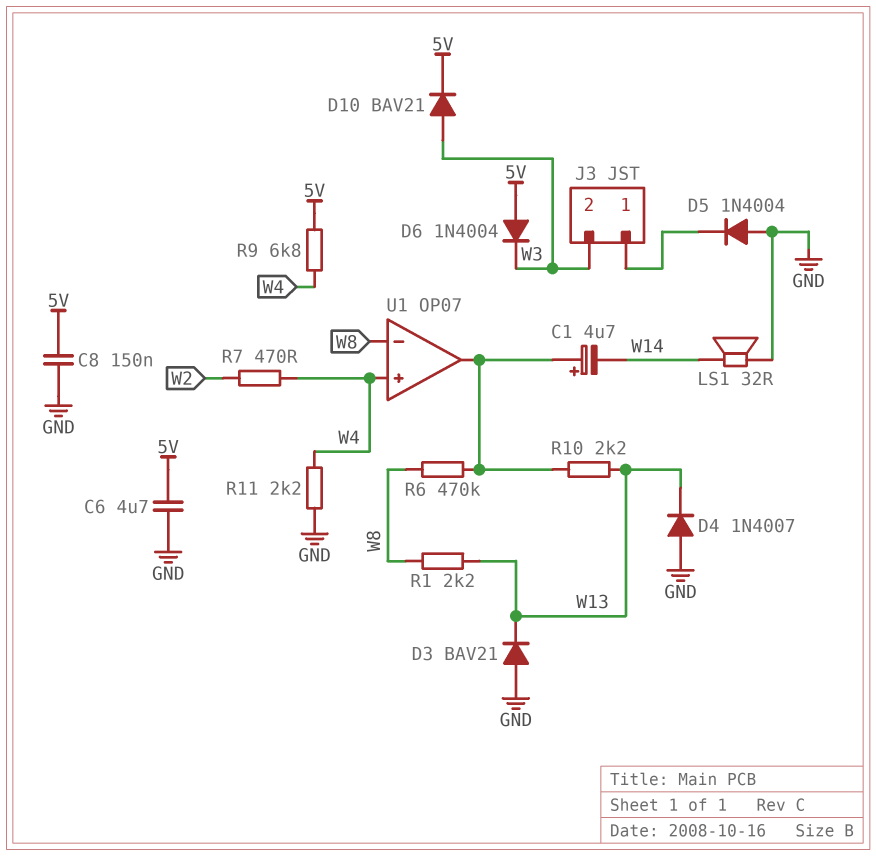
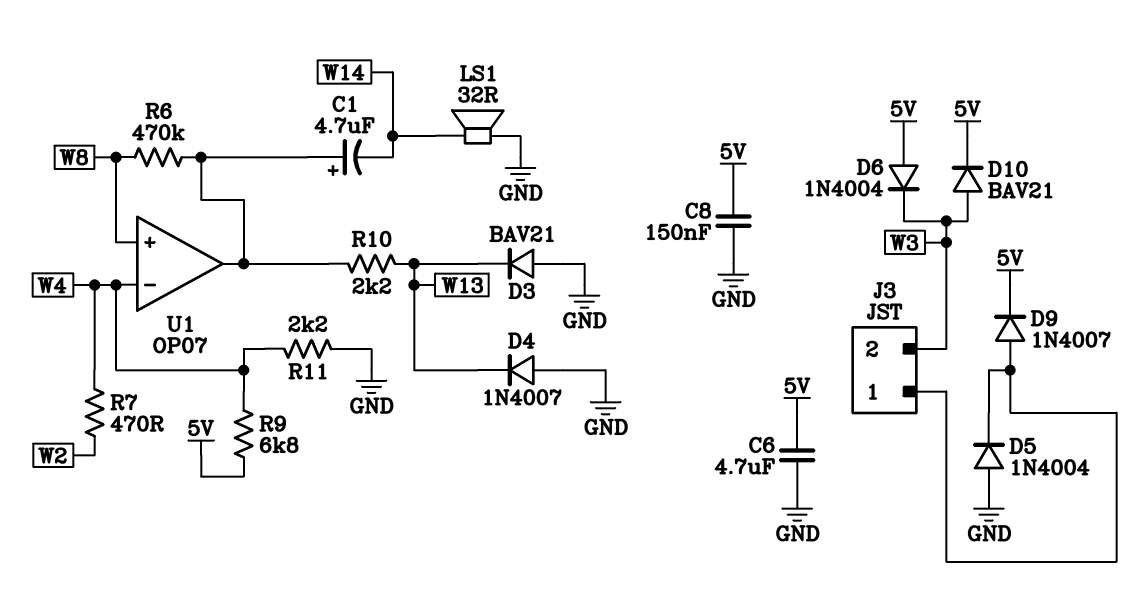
D9: none -> diode 1N4007 (A J3/1, K 5V)
R1: 2.2k (W8, W13) -> none
U1 pin in+: W4 -> W8
U1 pin in-: W8 -> W4

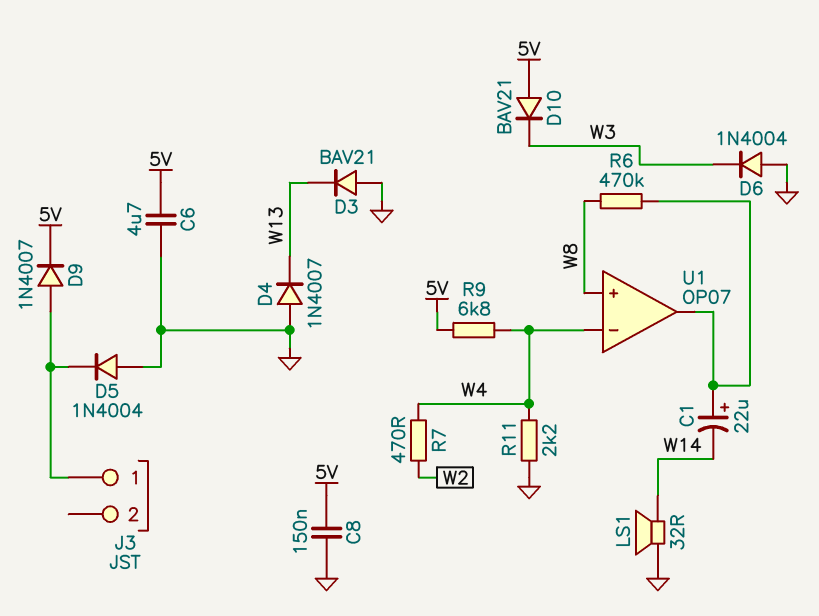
C1: 4.7uF (plus U1/out, minus W14) -> 22uF (plus U1/out, minus W14)
D6: diode 1N4004 (A 5V, K W3) -> diode 1N4004 (A GND, K W3)
D10: diode BAV21 (A W3, K 5V) -> diode BAV21 (A 5V, K W3)
J3 pin 2: W3 -> none
R10: 2.2k (U1/out, W13) -> none

